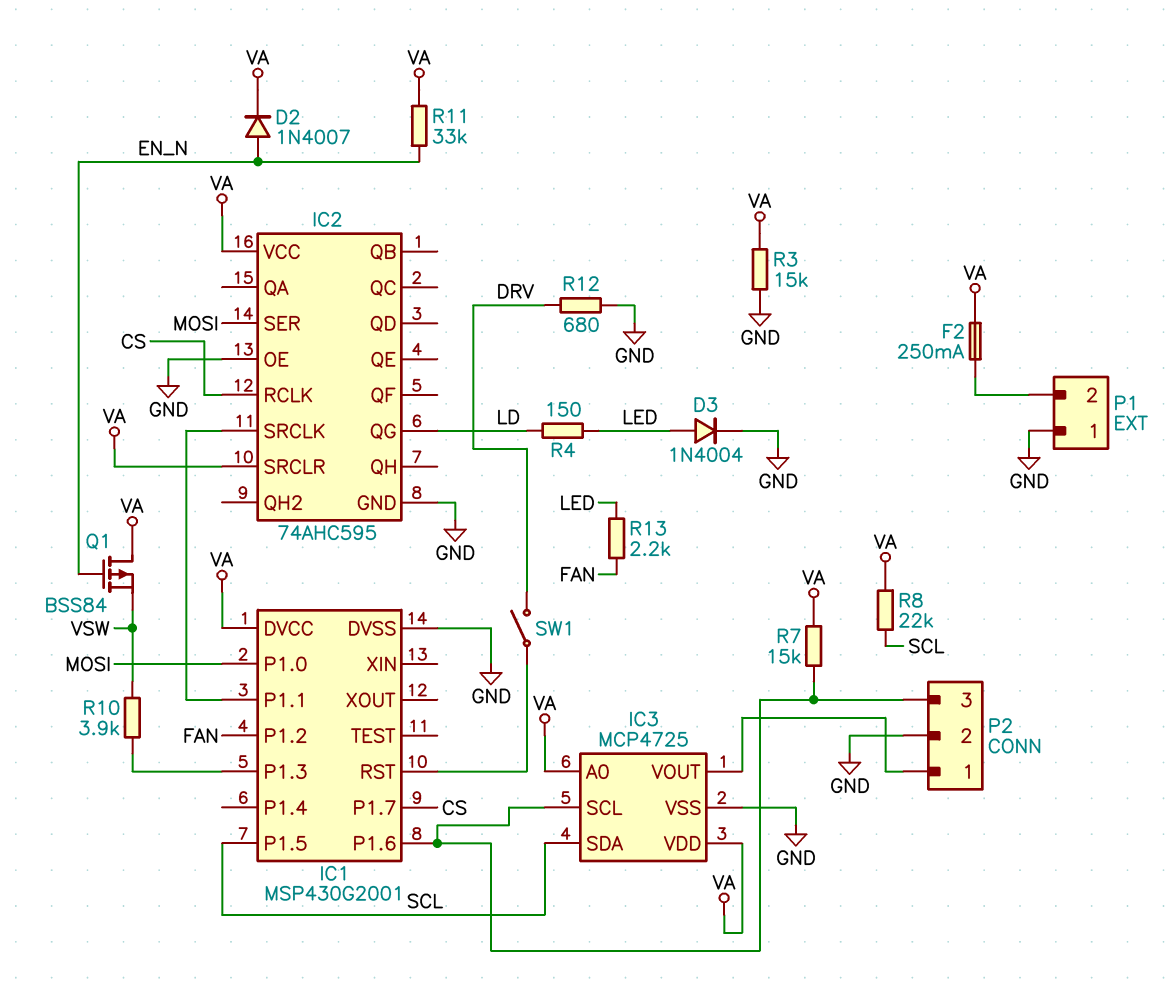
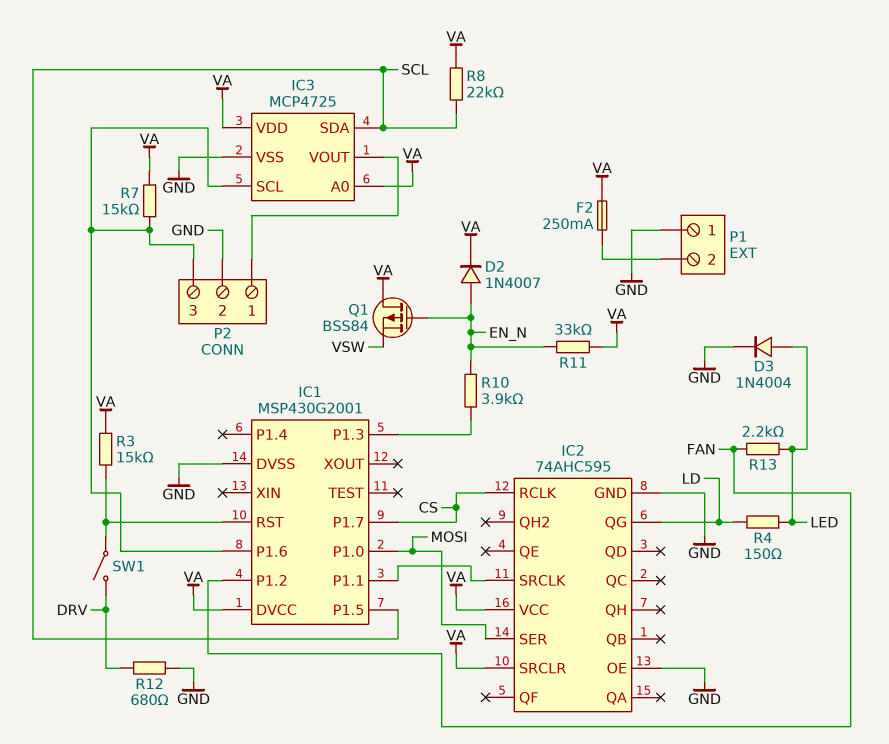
R3: 15k (GND, VA) -> 15k (IC1/RST, VA)
R10: 3.9k (IC1/P1.3, VSW) -> 3.9k (EN_N, IC1/P1.3)

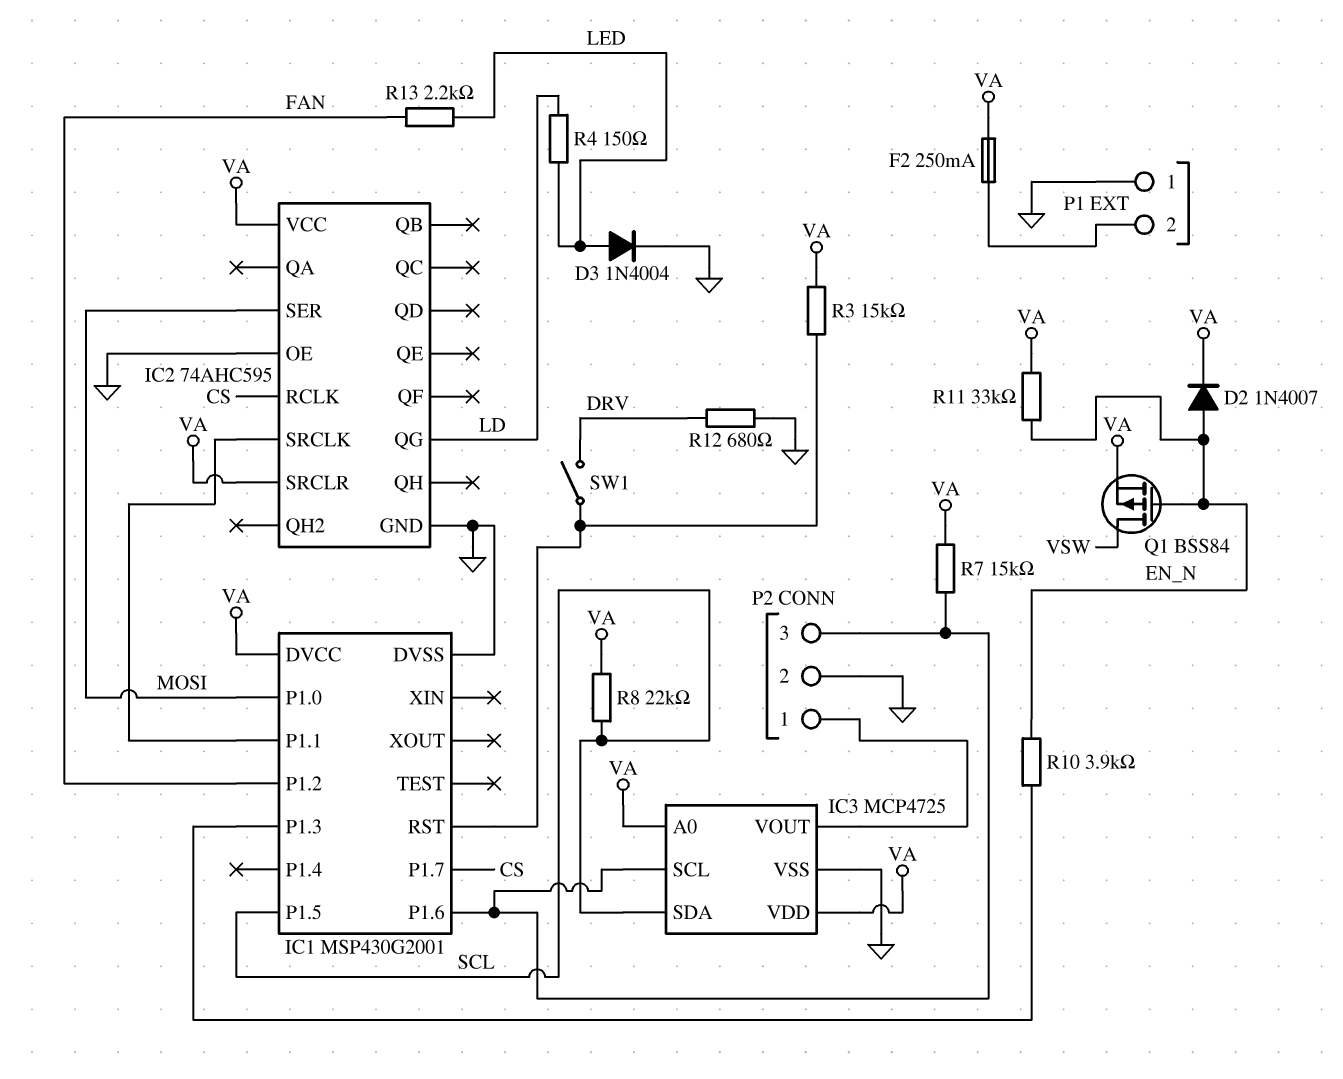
Q1: PMOS BSS84 (G EN_N, D VA, S VSW) -> PMOS BSS84 (G EN_N, D VSW, S VA)

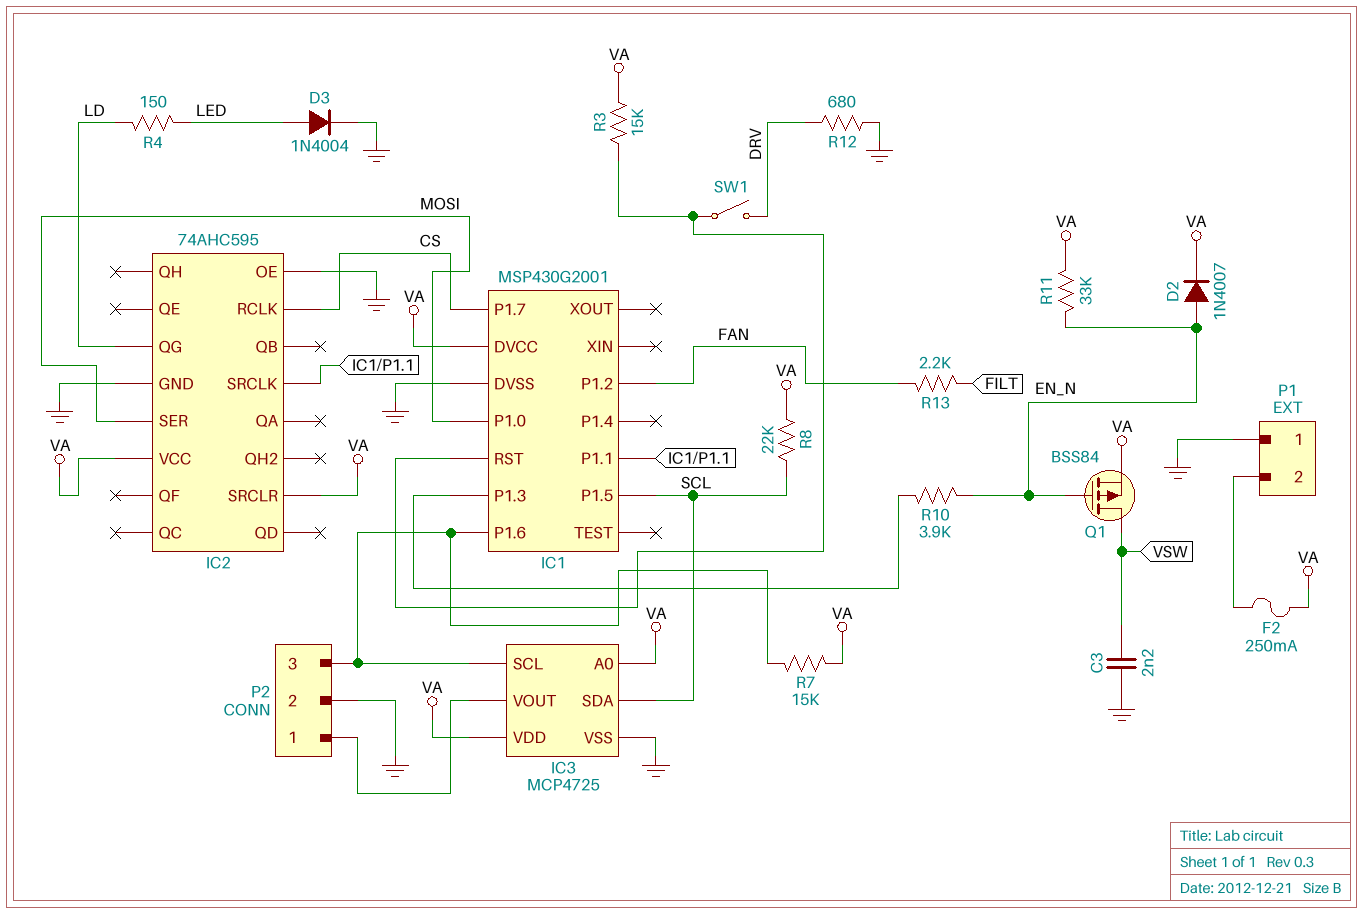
C3: none -> 2.2nF (GND, VSW)
R13: 2.2k (FAN, LED) -> 2.2k (FAN, FILT)

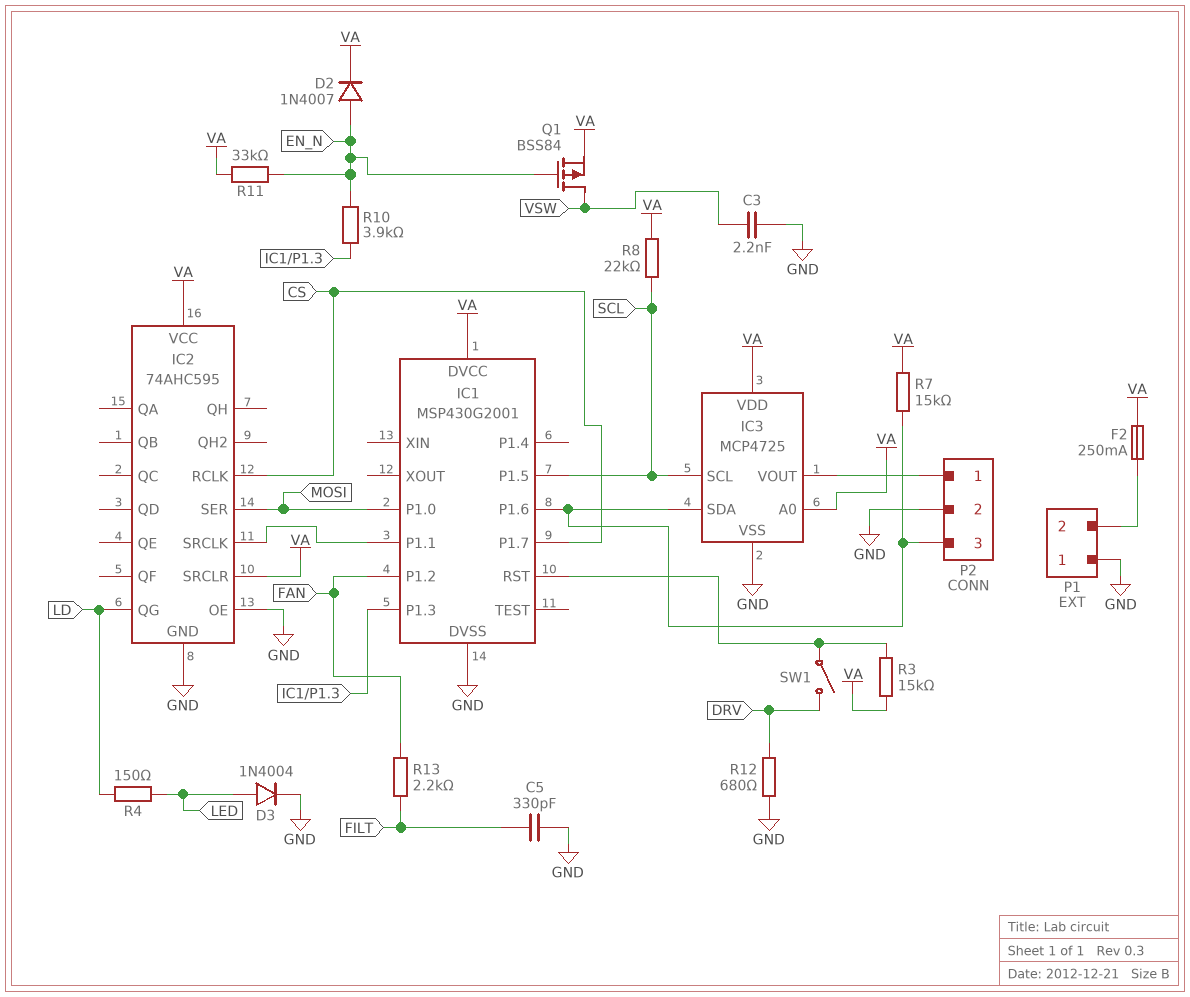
C5: none -> 330pF (FILT, GND)
IC3 pin SCL: IC1/P1.6 -> SCL
IC3 pin SDA: SCL -> IC1/P1.6

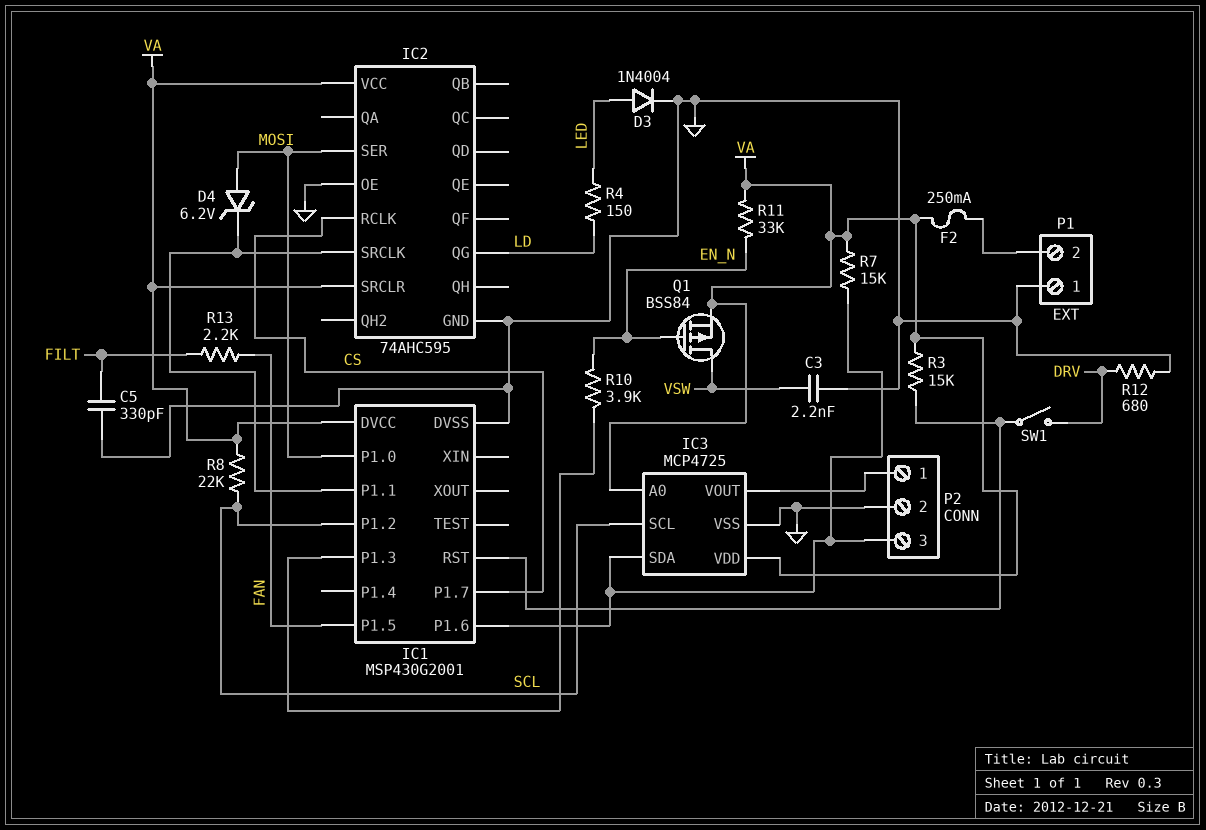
D2: diode 1N4007 (A EN_N, K VA) -> none
D4: none -> zener 6.2V (A MOSI, K IC1/P1.1)
IC1 pin P1.2: FAN -> SCL
IC1 pin P1.5: SCL -> FAN

